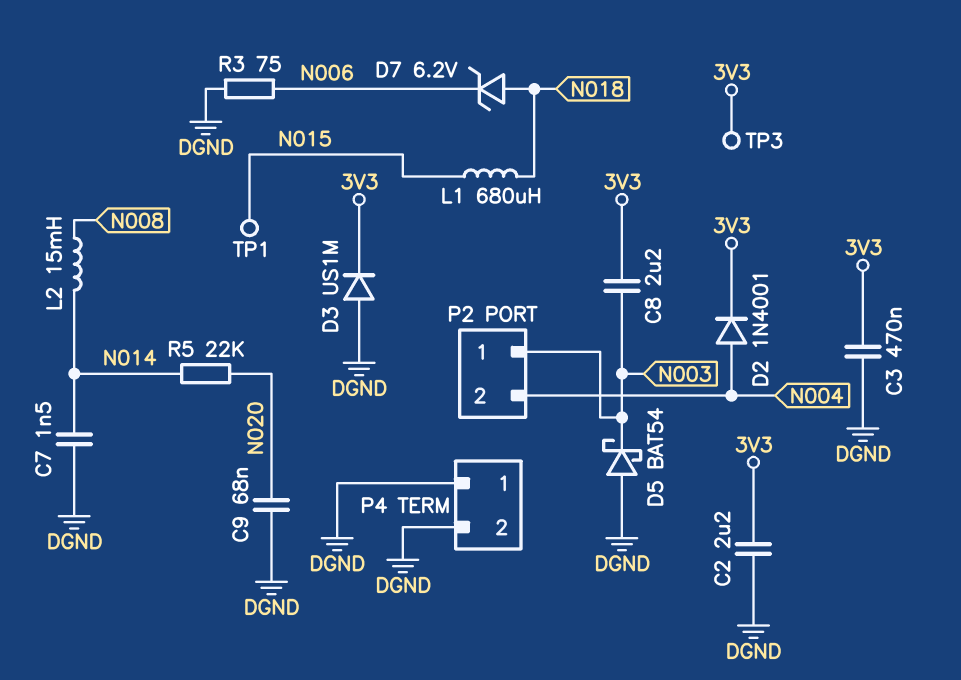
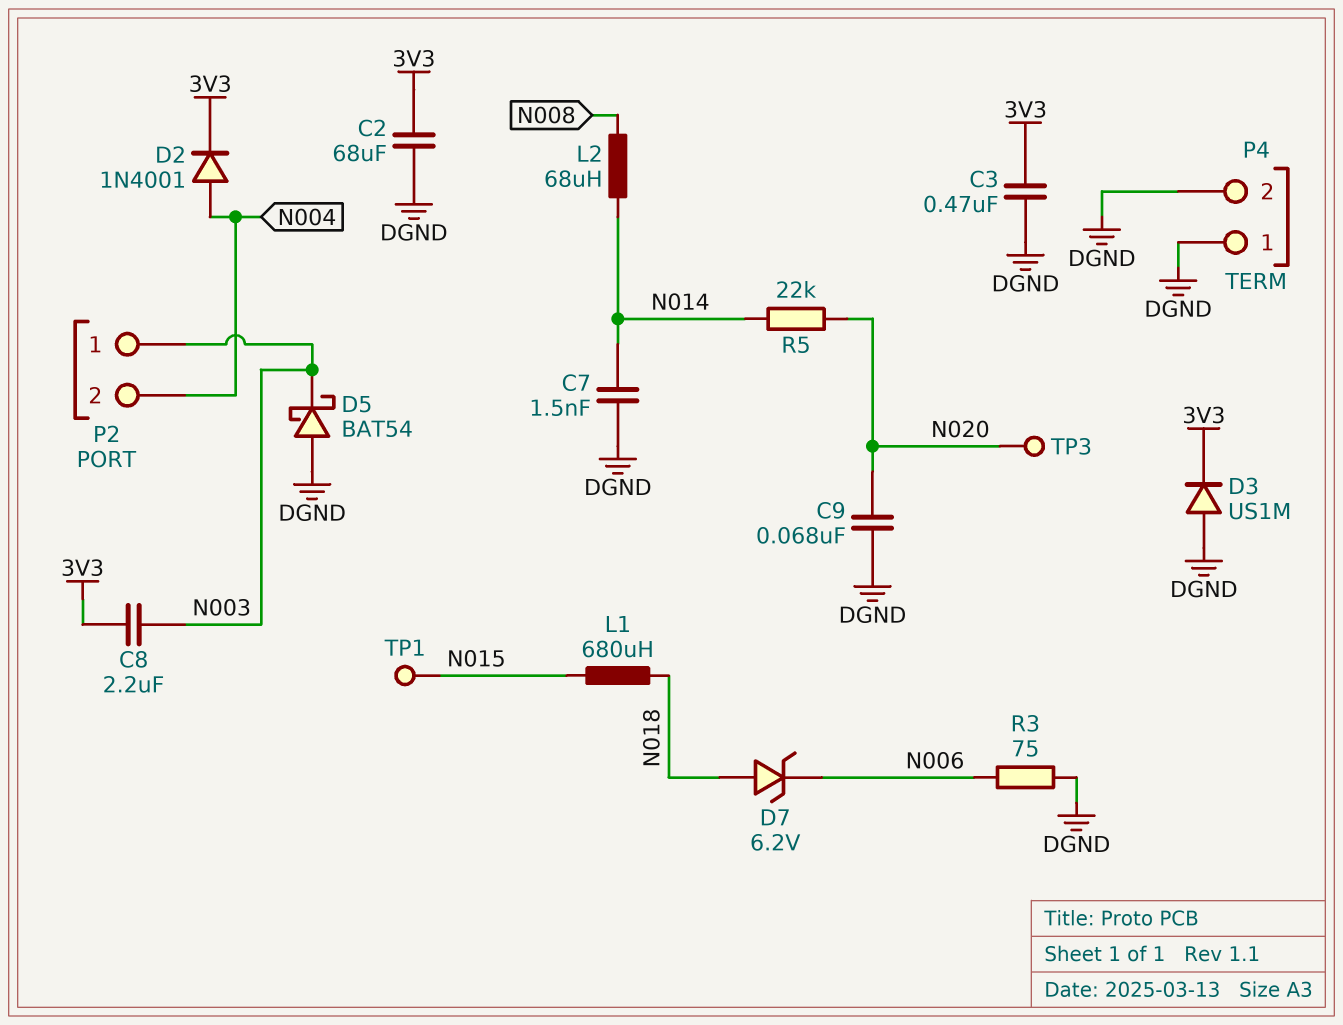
C2: 2.2uF (3V3, DGND) -> 68uF (3V3, DGND)
L2: 15mH (N008, N014) -> 68uH (N008, N014)
TP3: test point (3V3) -> test point (N020)

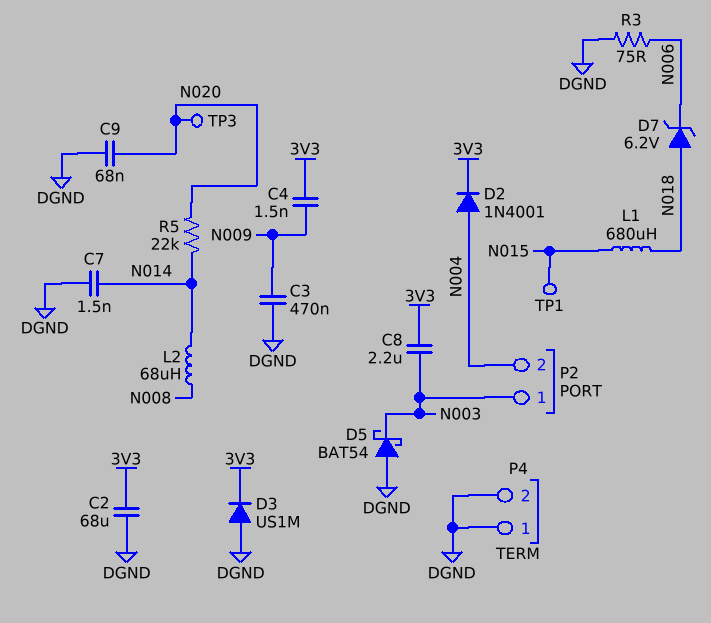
C3: 470nF (3V3, DGND) -> 470nF (DGND, N009)
C4: none -> 1.5nF (3V3, N009)

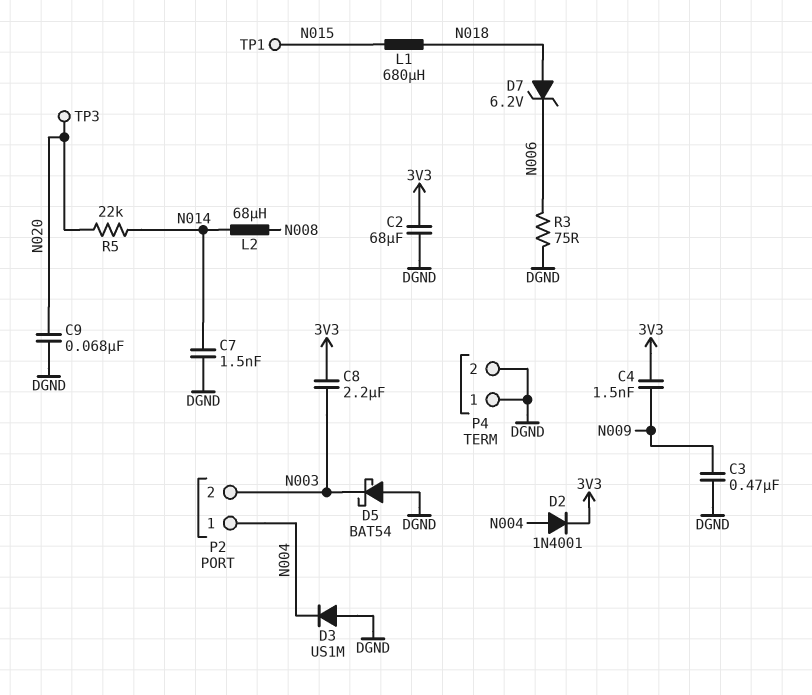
D3: diode US1M (A DGND, K 3V3) -> diode US1M (A DGND, K N004)
P2 pin 1: N003 -> N004
P2 pin 2: N004 -> N003

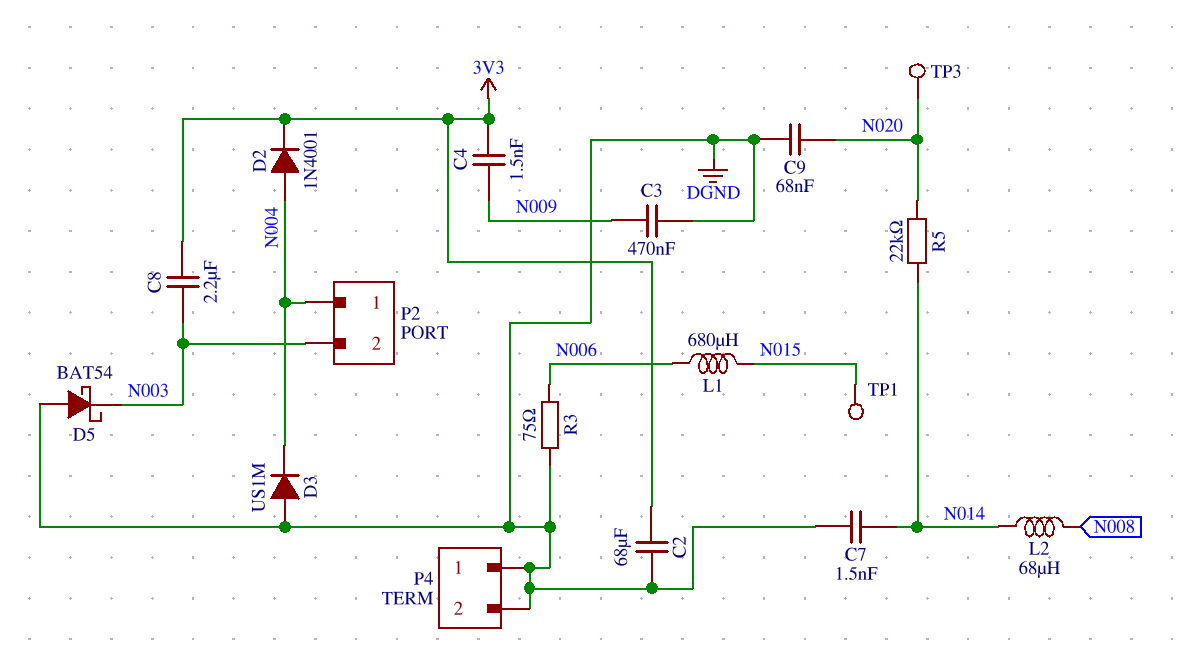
D7: zener 6.2V (A N018, K N006) -> none
L1: 680uH (N015, N018) -> 680uH (N006, N015)

